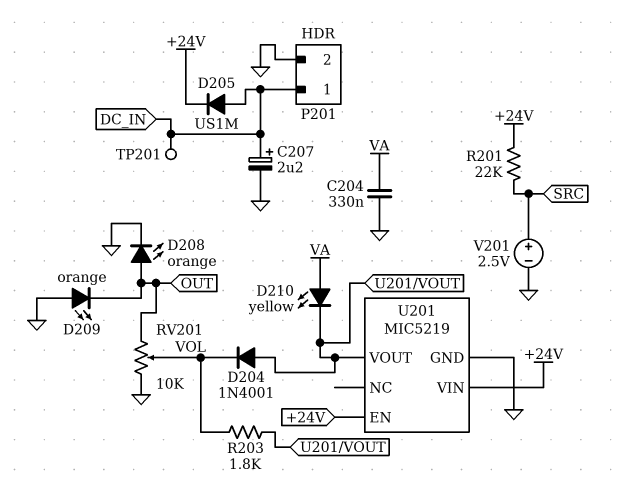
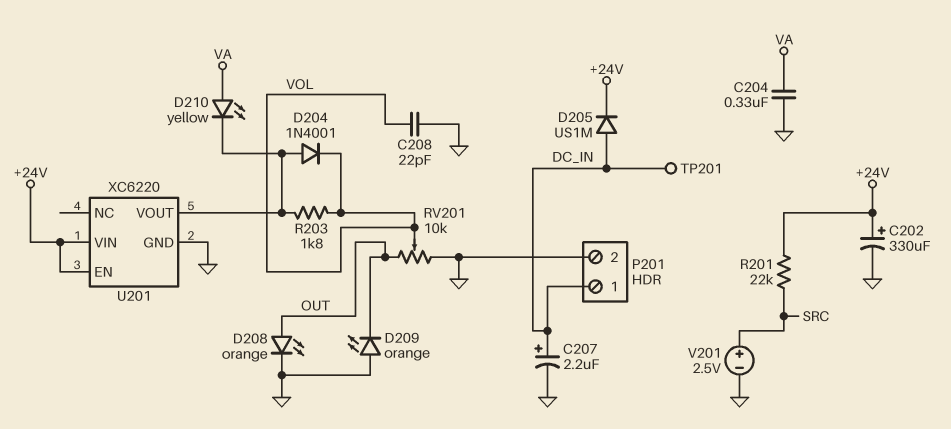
C202: none -> 330uF (plus +24V, minus GND)
C208: none -> 22pF (GND, VOL)
U201: MIC5219 -> XC6220

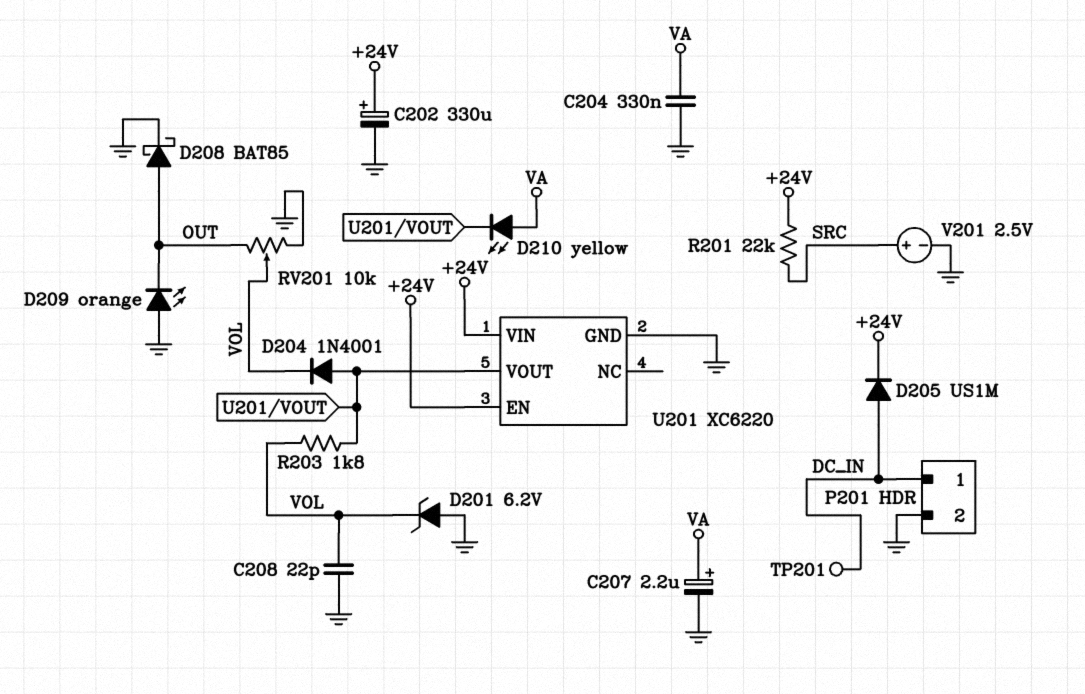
C207: 2.2uF (plus DC_IN, minus GND) -> 2.2uF (plus VA, minus GND)
D201: none -> zener 6.2V (A GND, K VOL)
D208: LED orange (A OUT, K GND) -> schottky BAT85 (A OUT, K GND)

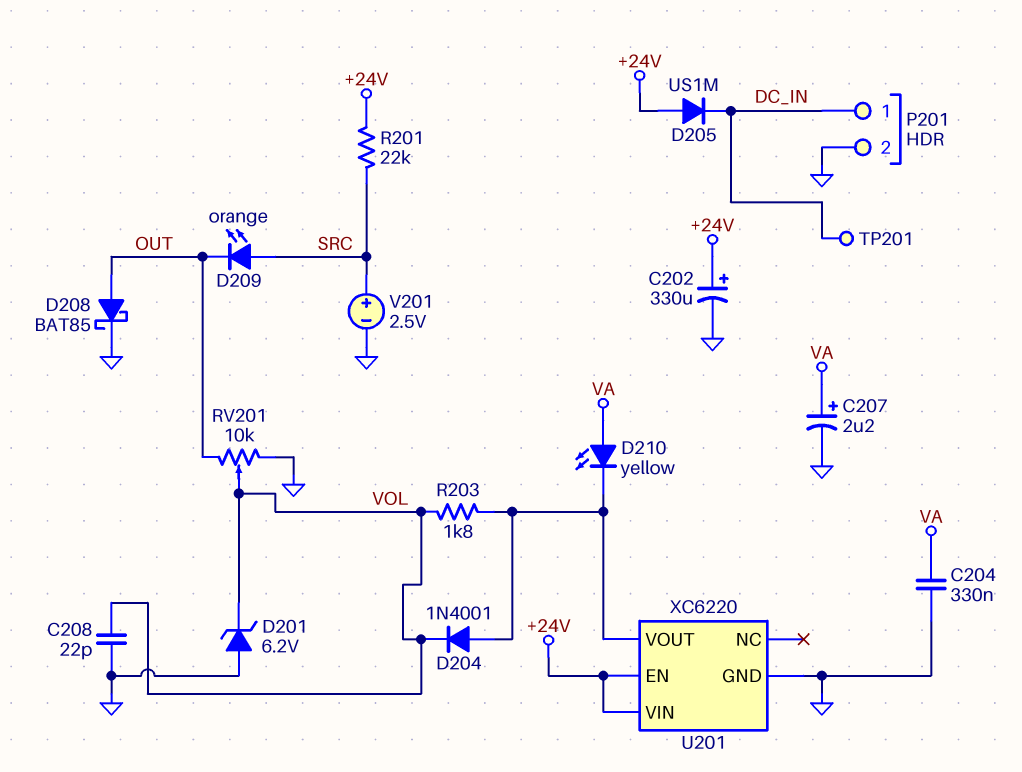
D205: diode US1M (A DC_IN, K +24V) -> diode US1M (A +24V, K DC_IN)
D209: LED orange (A GND, K OUT) -> LED orange (A SRC, K OUT)

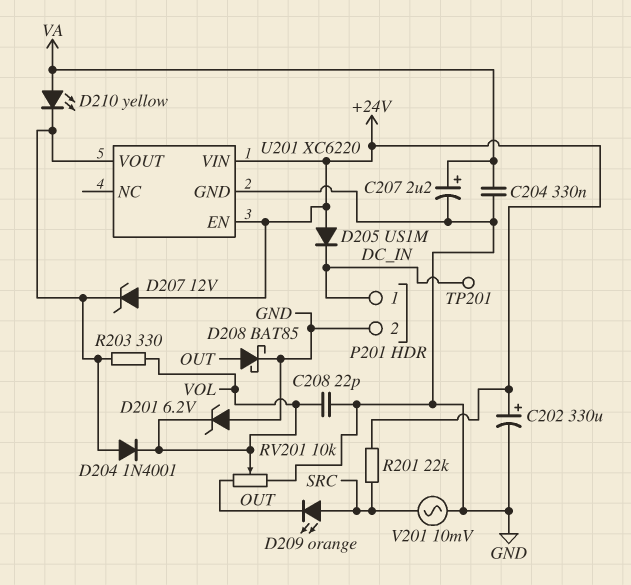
D207: none -> zener 12V (A +24V, K U201/VOUT)
R203: 1.8k (U201/VOUT, VOL) -> 330 (U201/VOUT, VOL)
V201: 2.5V (plus SRC, minus GND) -> AC 10mV (GND, SRC)

